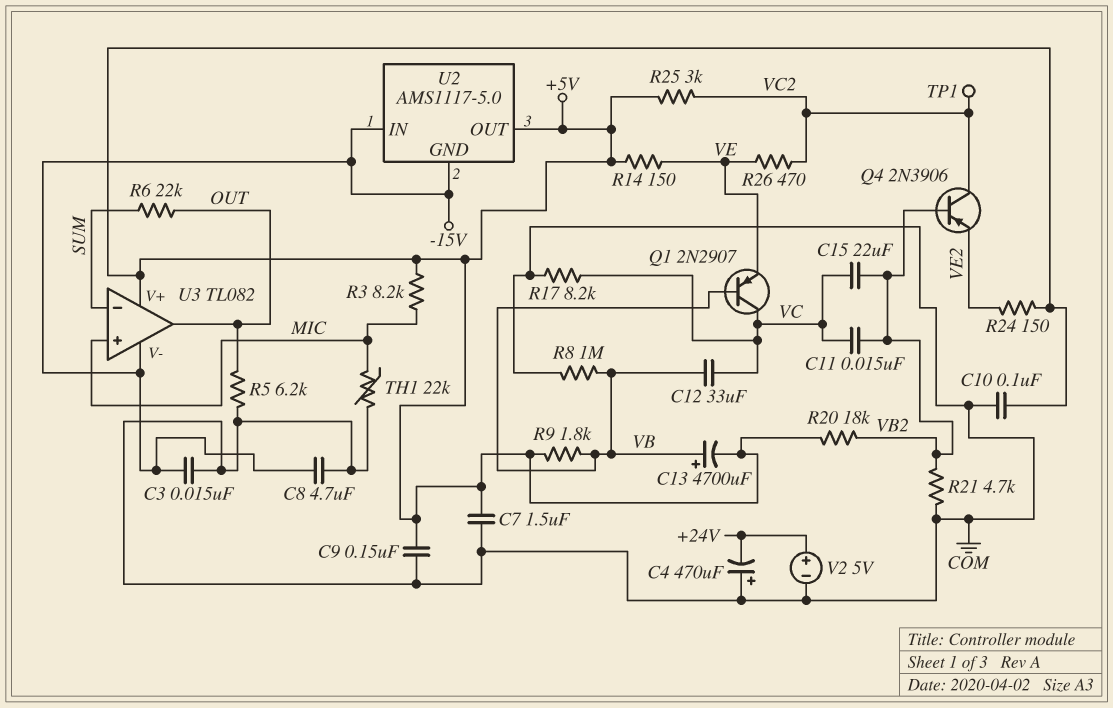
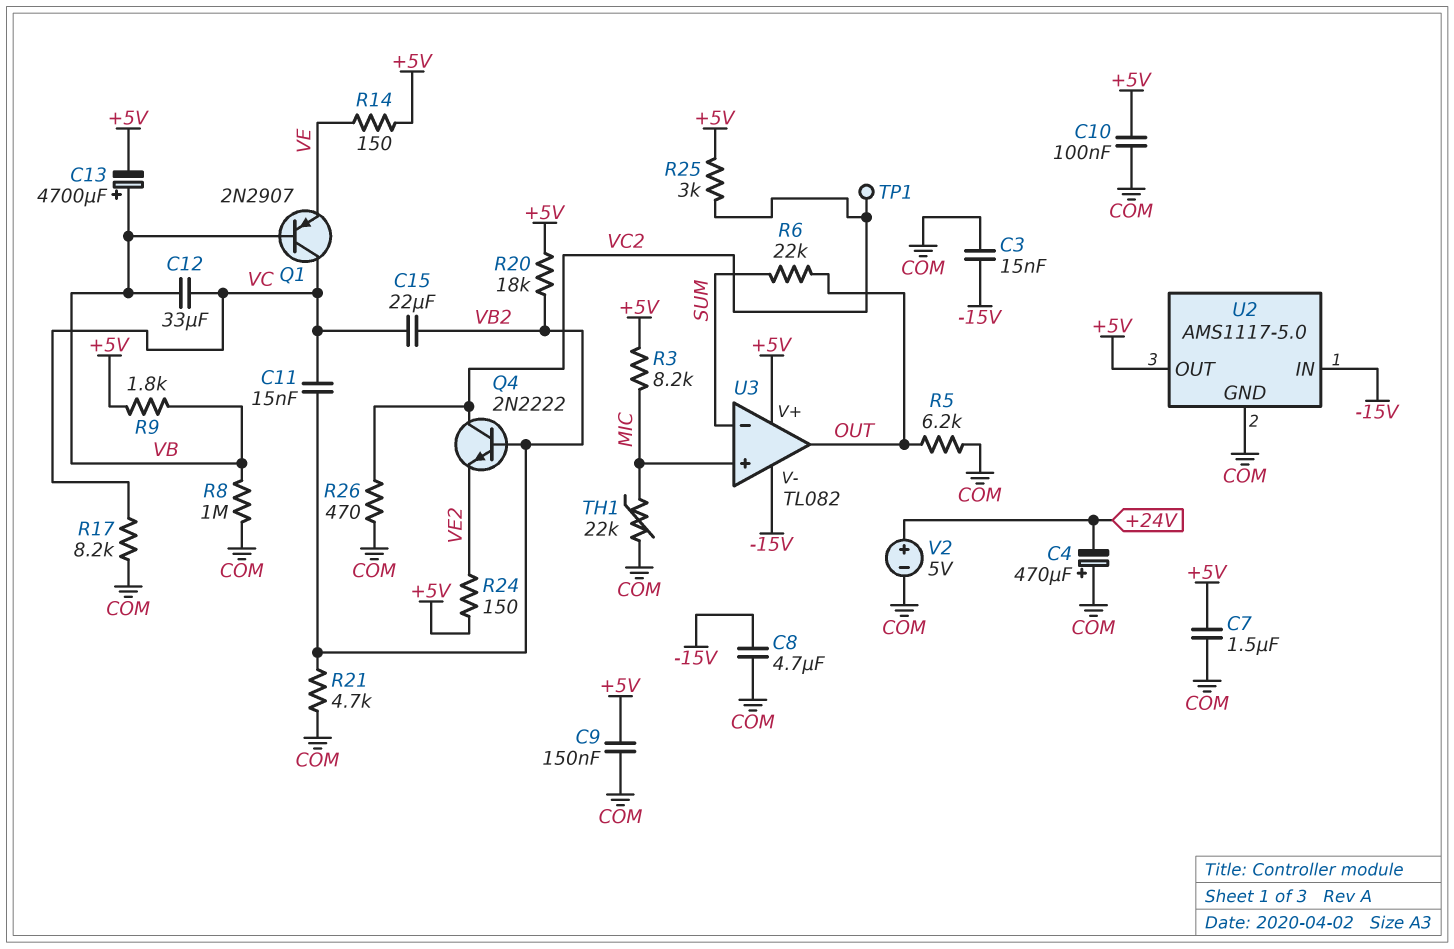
Q4: PNP 2N3906 (B VB2, C VC2, E VE2) -> NPN 2N2222 (B VB2, C VC2, E VE2)
R26: 470 (VC2, VE) -> 470 (COM, VC2)
U2 pin GND: -15V -> COM

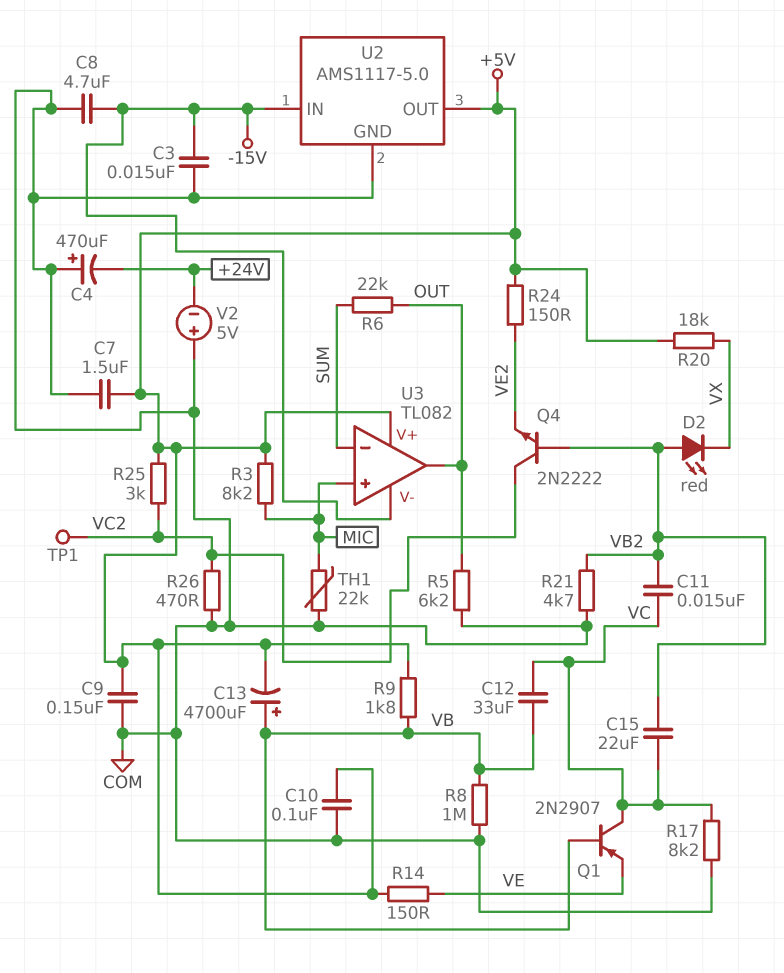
D2: none -> LED red (A VB2, K VX)
R20: 18k (+5V, VB2) -> 18k (+5V, VX)
V2: 5V (plus +24V, minus COM) -> 5V (plus COM, minus +24V)

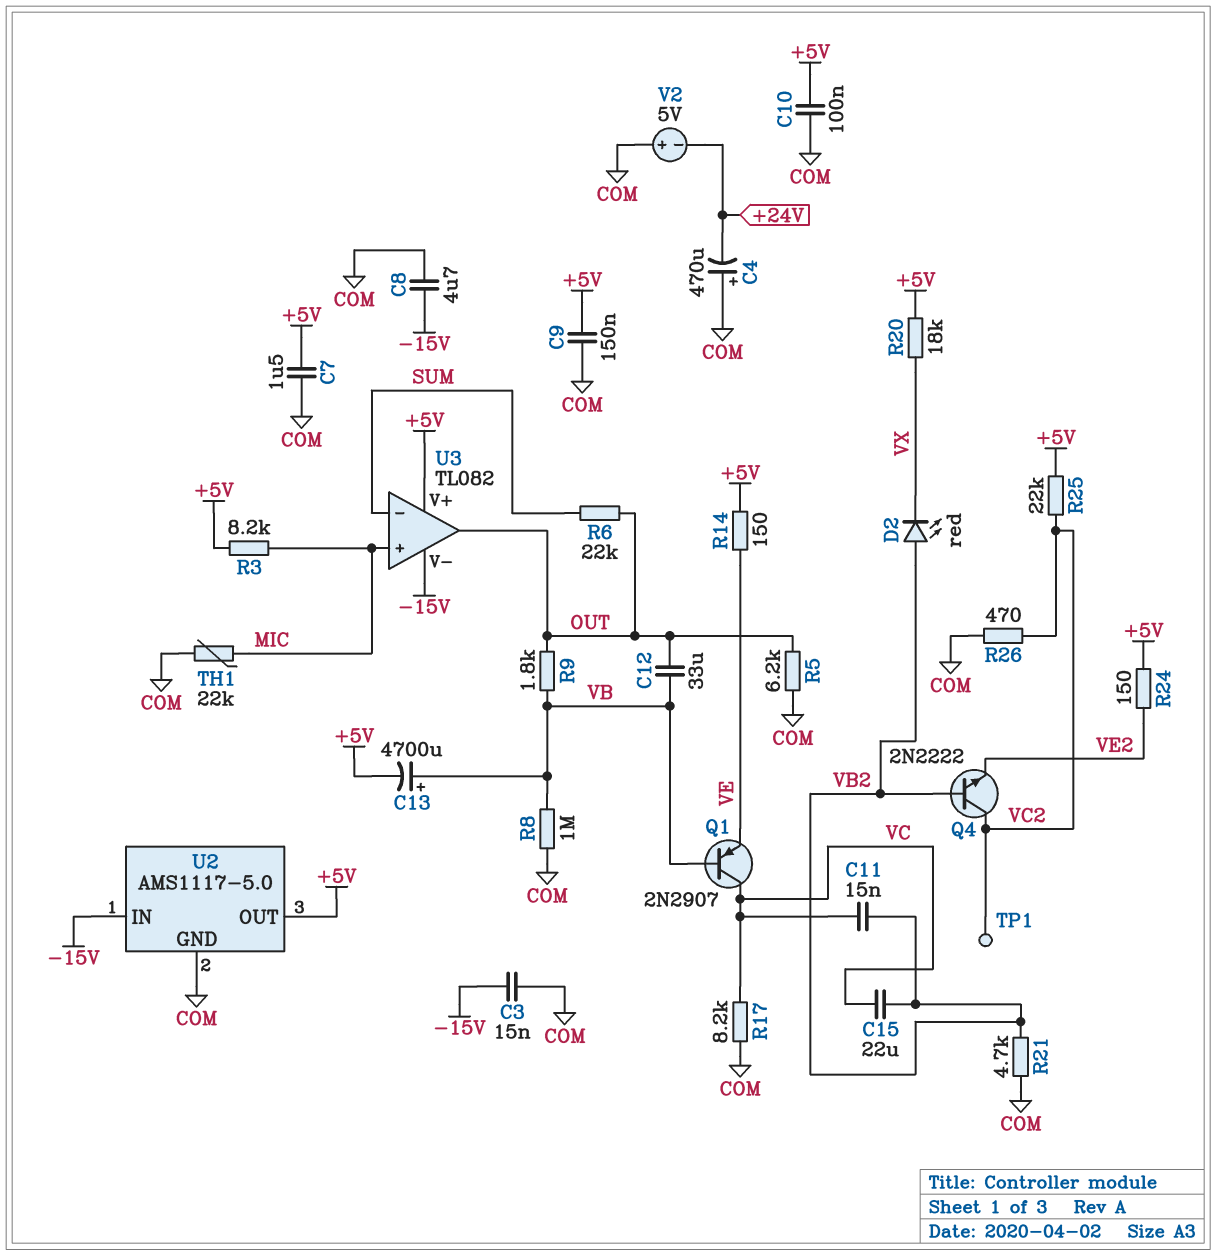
C12: 33uF (VB, VC) -> 33uF (OUT, VB)
R9: 1.8k (+5V, VB) -> 1.8k (OUT, VB)
R25: 3k (+5V, VC2) -> 22k (+5V, VC2)

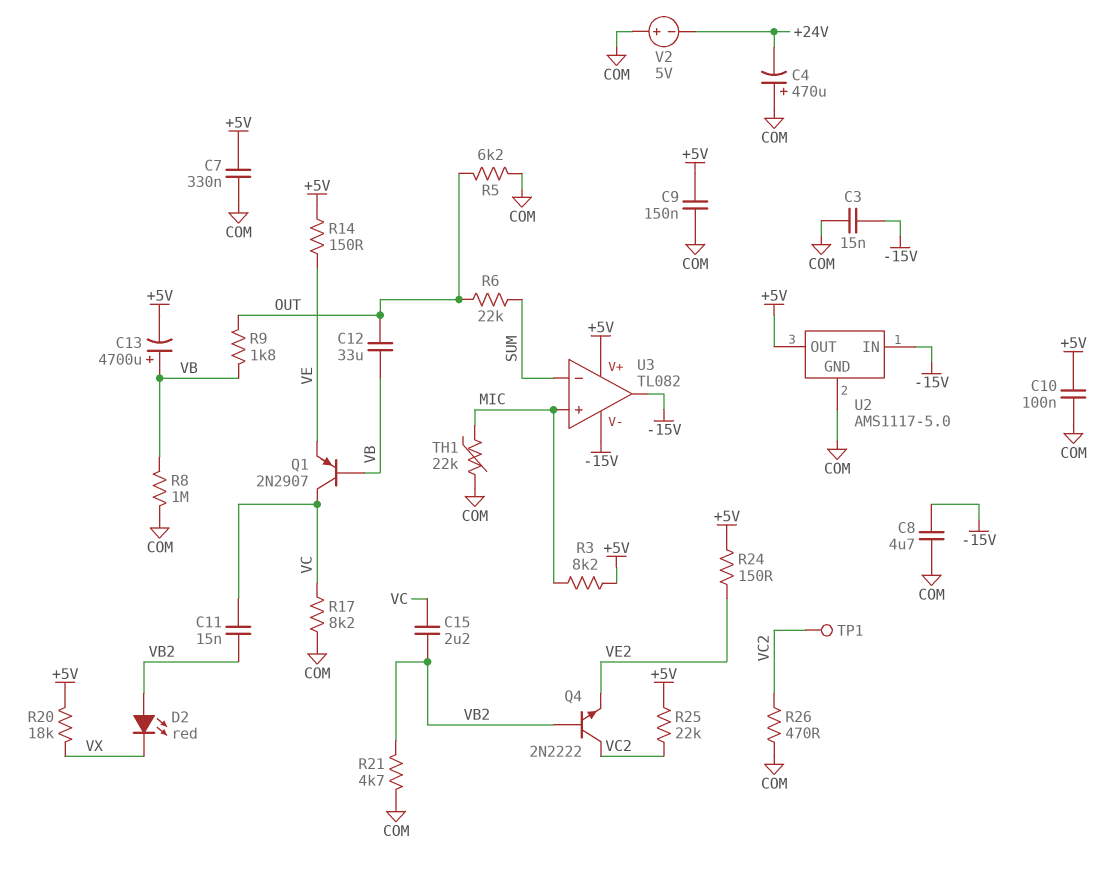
C7: 1.5uF (+5V, COM) -> 330nF (+5V, COM)
C15: 22uF (VB2, VC) -> 2.2uF (VB2, VC)
U3 pin out: OUT -> -15V

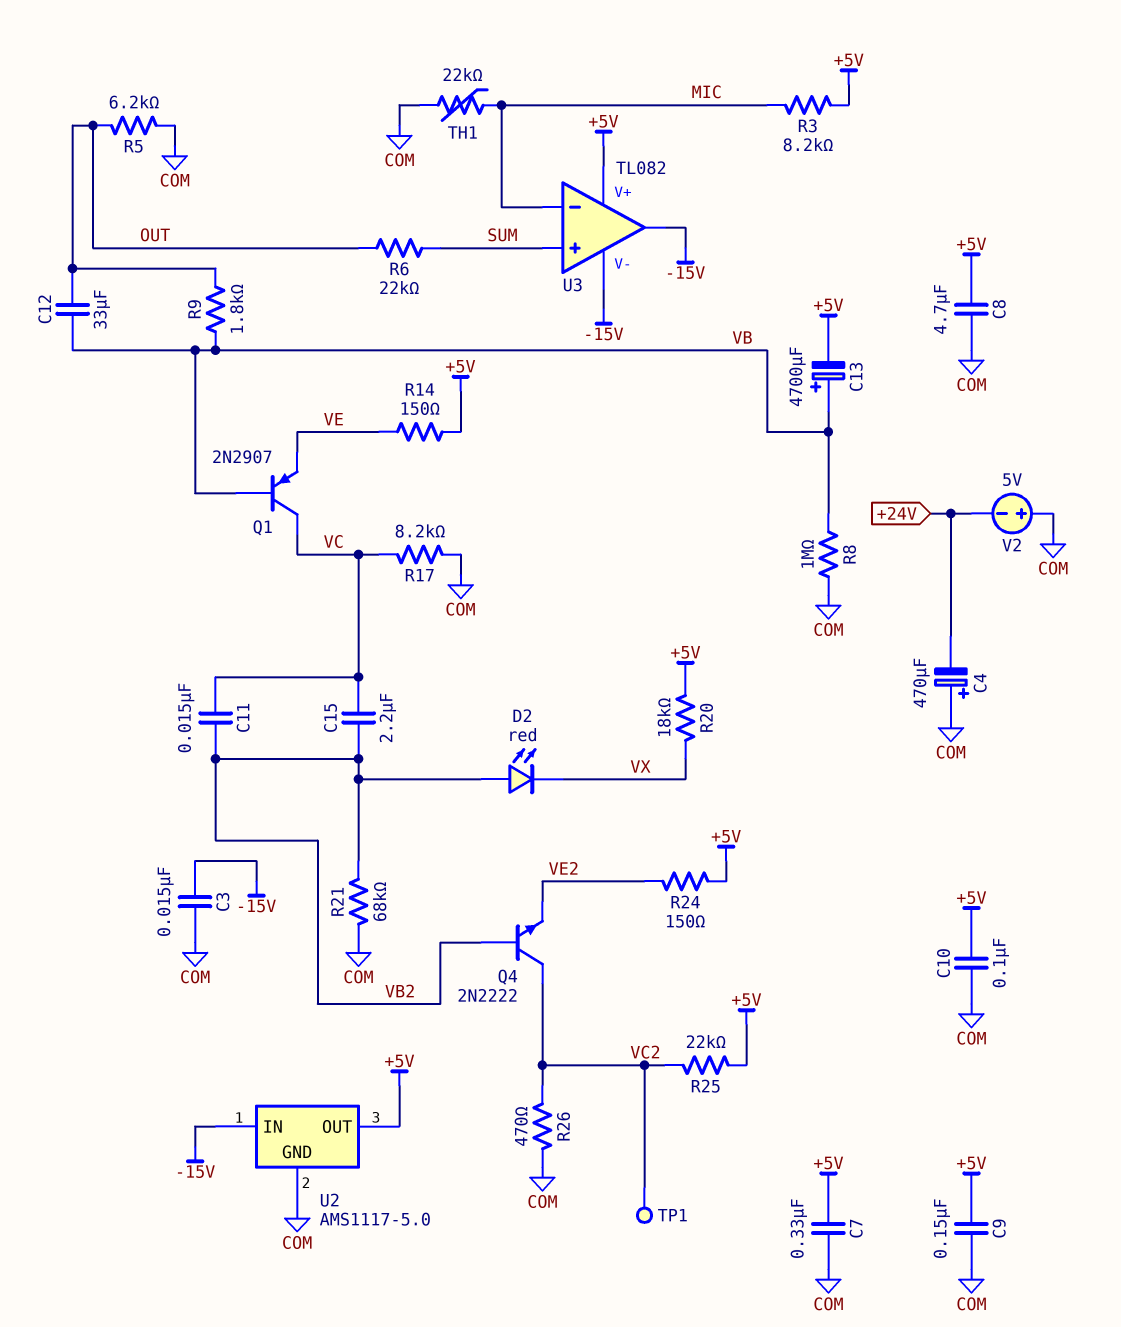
C8: 4.7uF (-15V, COM) -> 4.7uF (+5V, COM)
R21: 4.7k (COM, VB2) -> 68k (COM, VB2)
U3 pin in+: MIC -> SUM
U3 pin in-: SUM -> MIC

